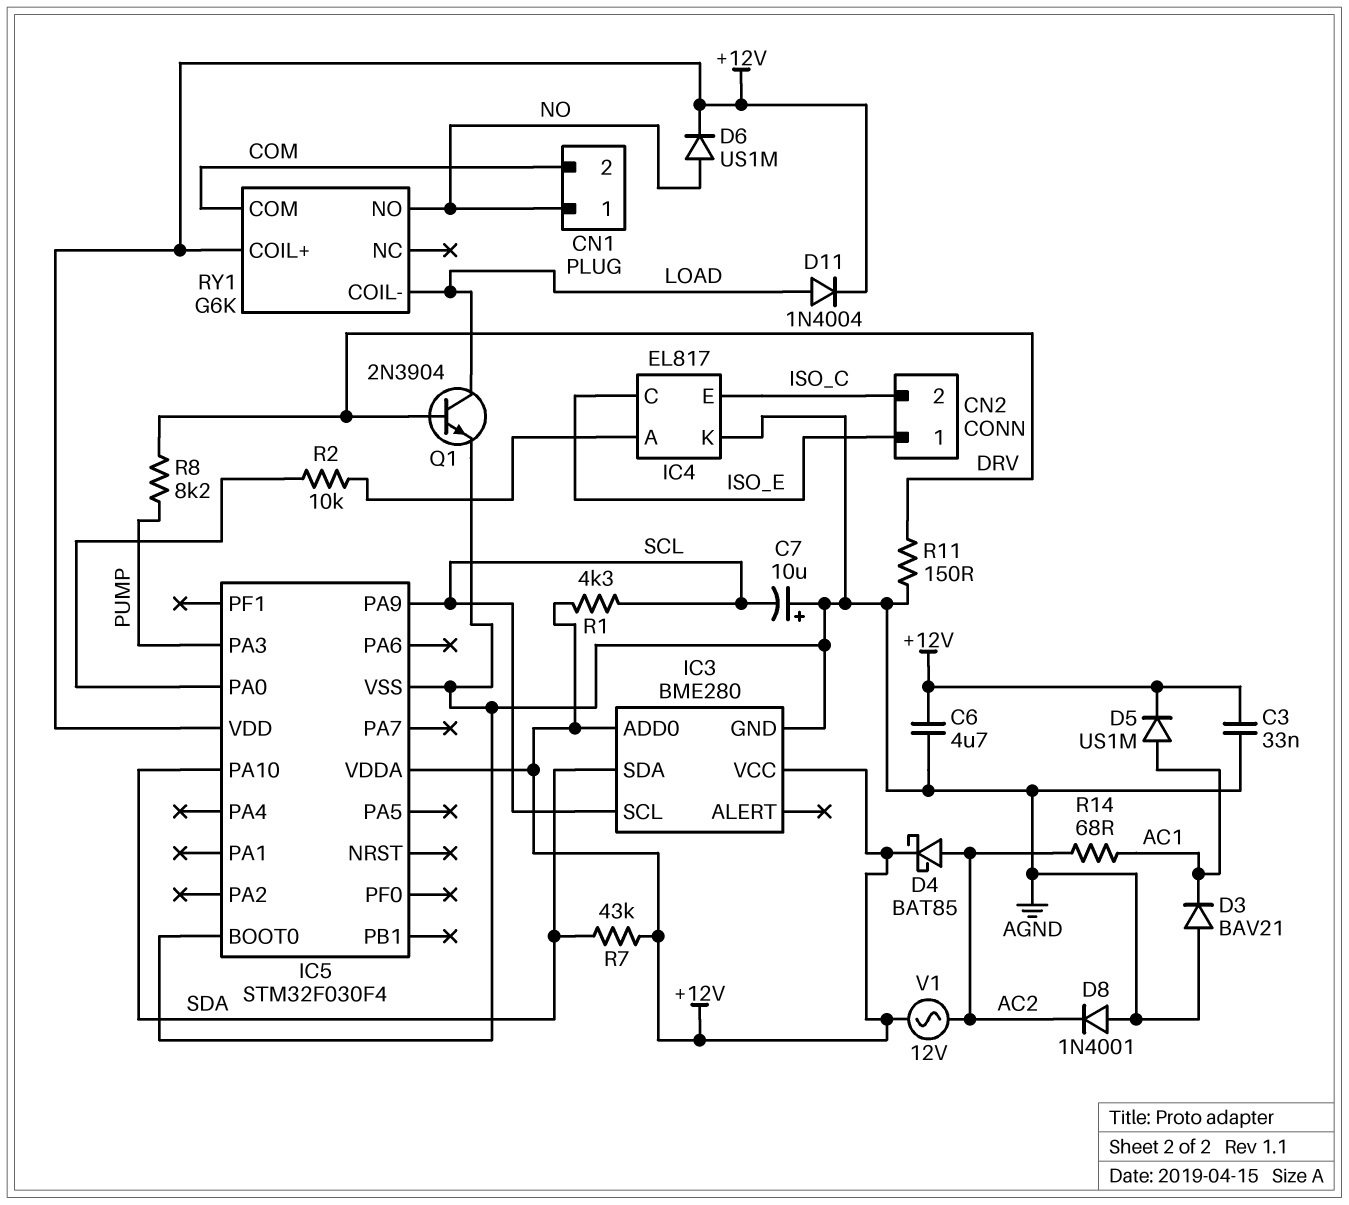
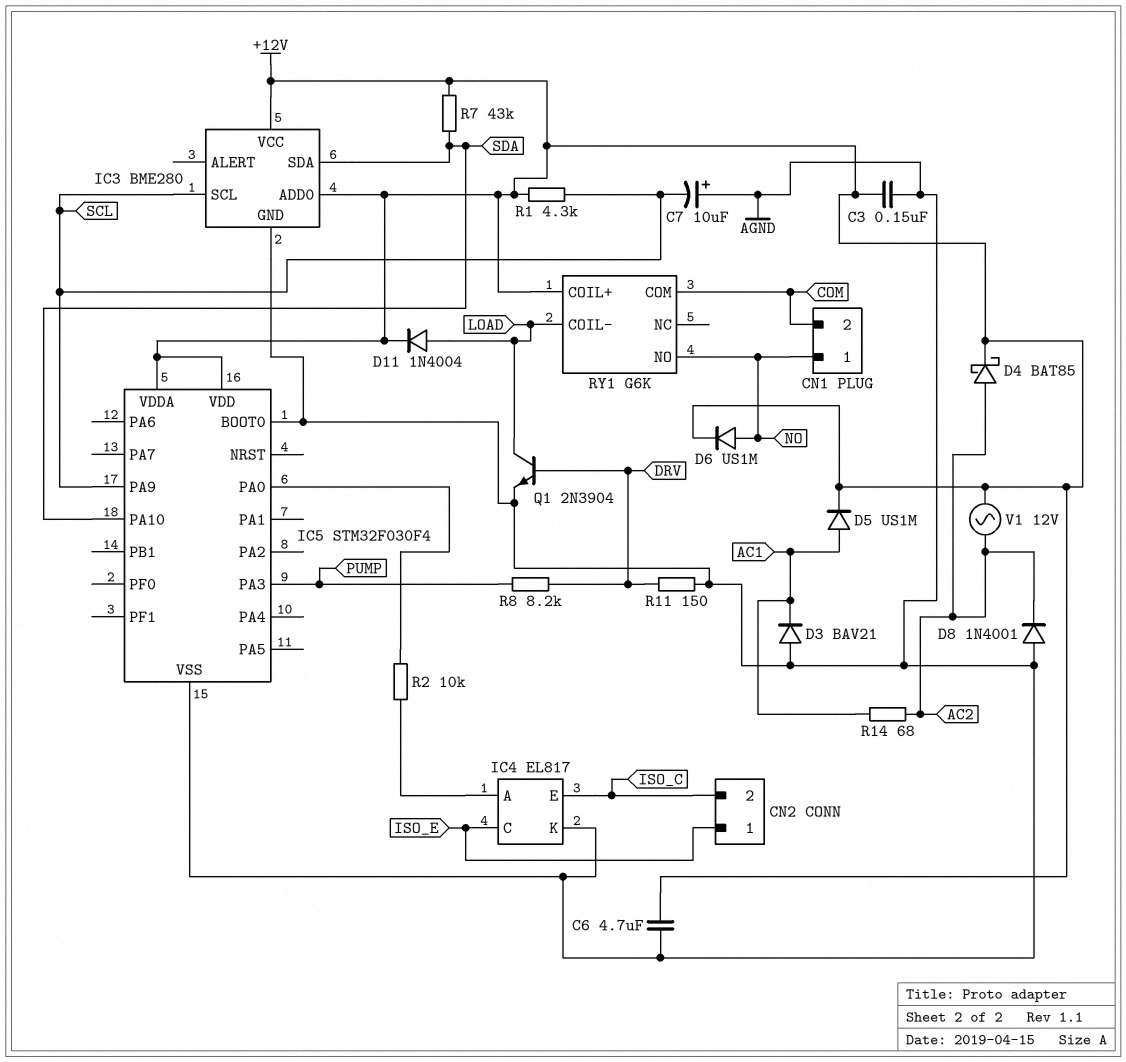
C3: 33nF (+12V, AGND) -> 150nF (+12V, AGND)

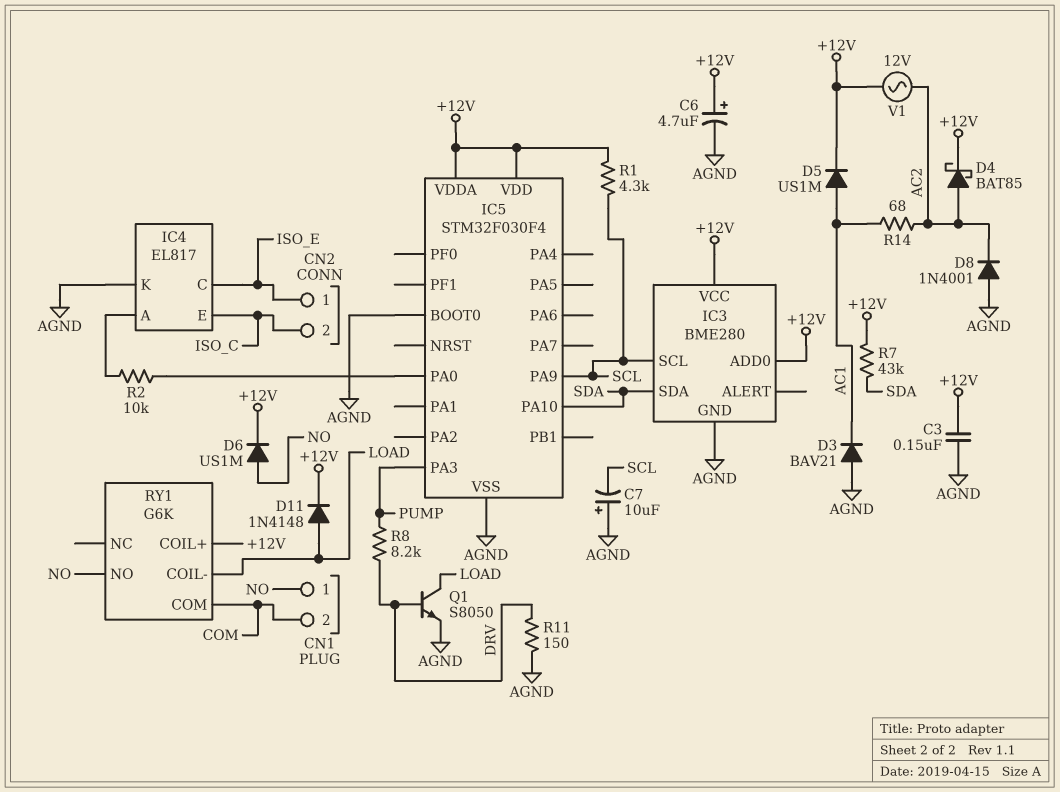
C6: 4.7uF (+12V, AGND) -> 4.7uF (plus +12V, minus AGND)
D11: diode 1N4004 (A LOAD, K +12V) -> diode 1N4148 (A LOAD, K +12V)
Q1: NPN 2N3904 (B DRV, C LOAD, E AGND) -> NPN S8050 (B DRV, C LOAD, E AGND)

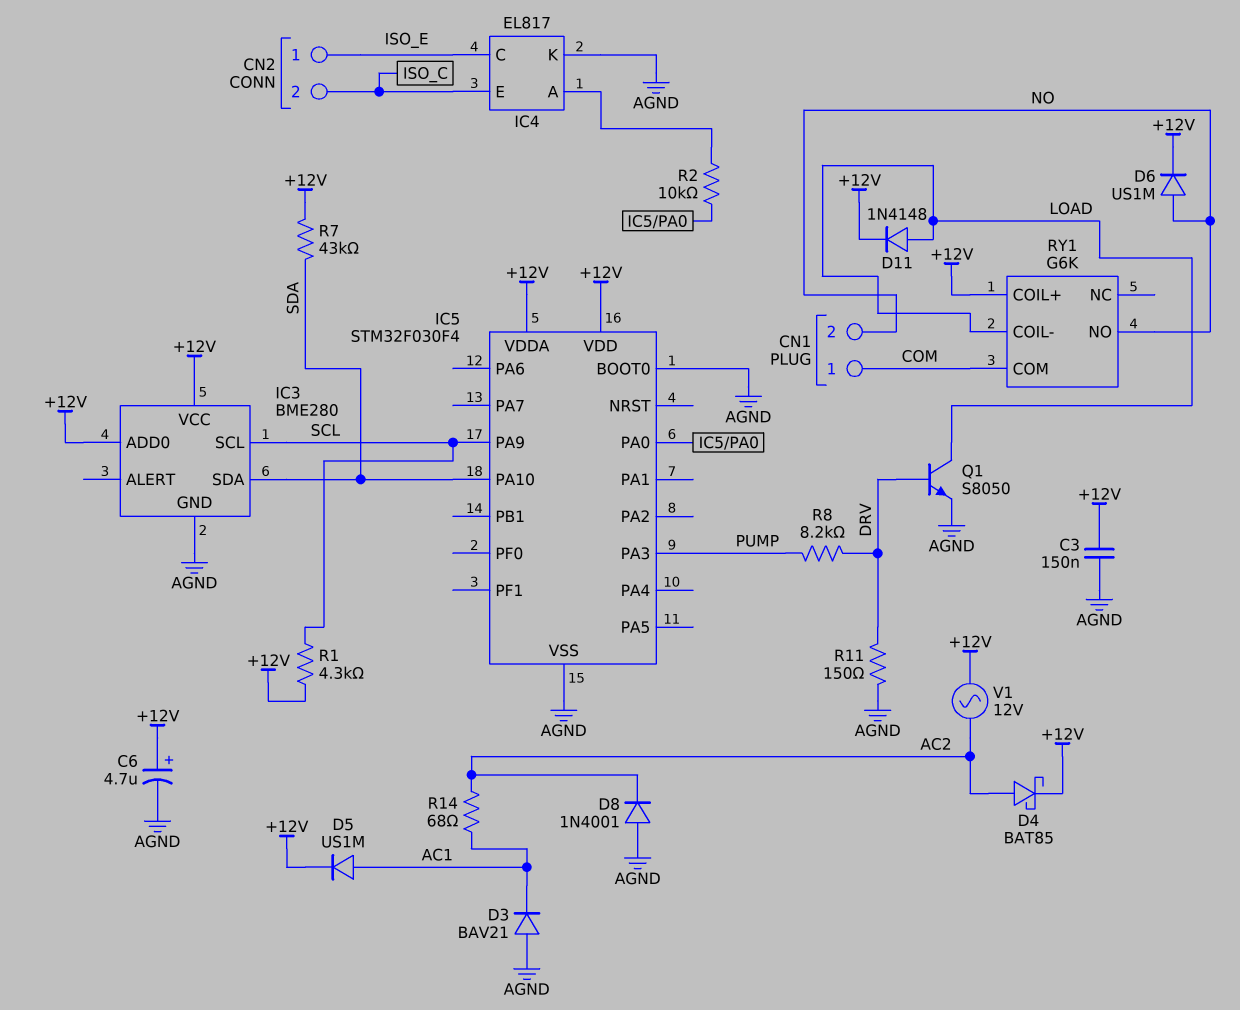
C7: 10uF (plus AGND, minus SCL) -> none
CN1 pin 1: NO -> COM
CN1 pin 2: COM -> NO

